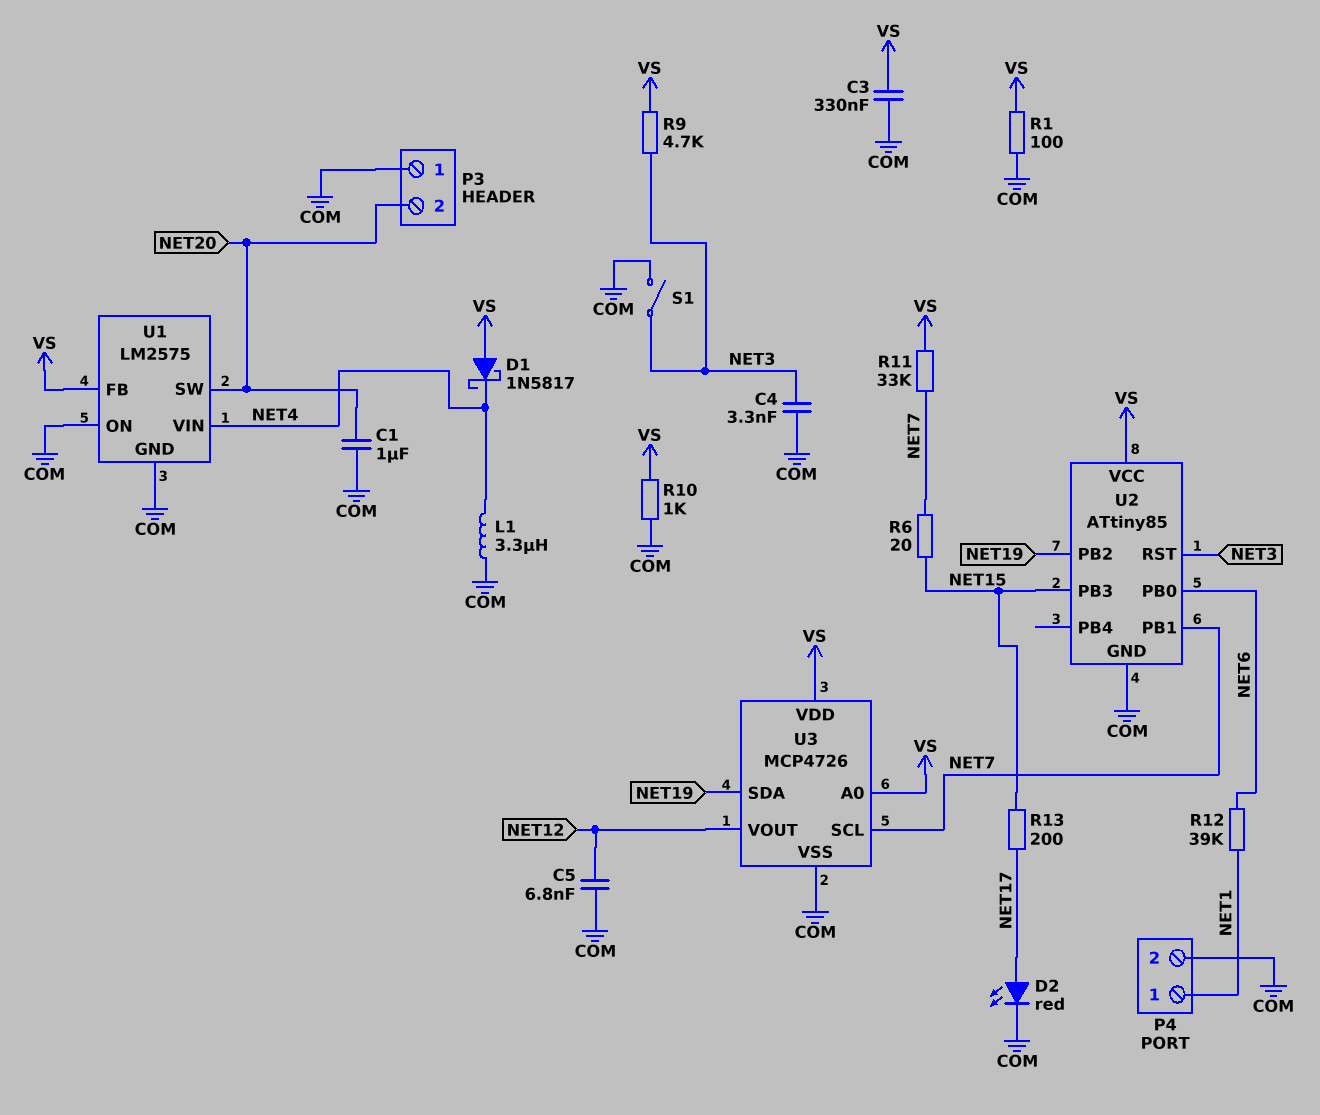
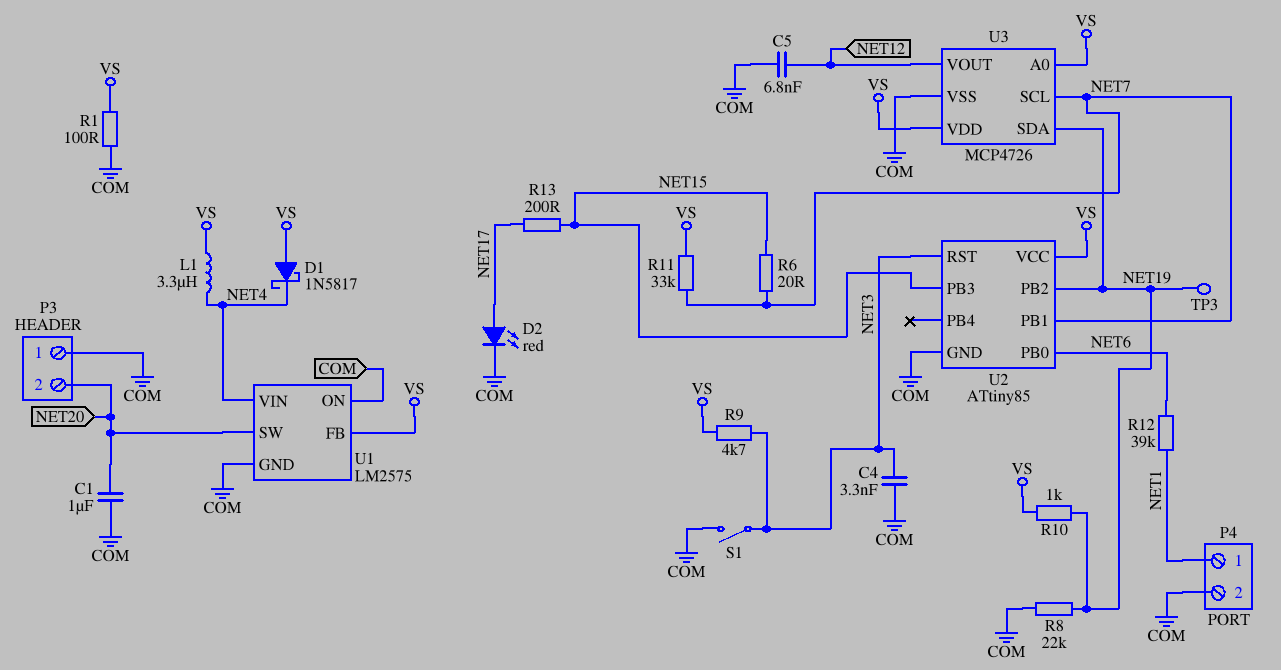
C3: 330nF (COM, VS) -> none
L1: 3.3uH (COM, NET4) -> 3.3uH (NET4, VS)
R8: none -> 22k (COM, NET19)
R10: 1k (COM, VS) -> 1k (NET19, VS)
TP3: none -> test point (NET19)

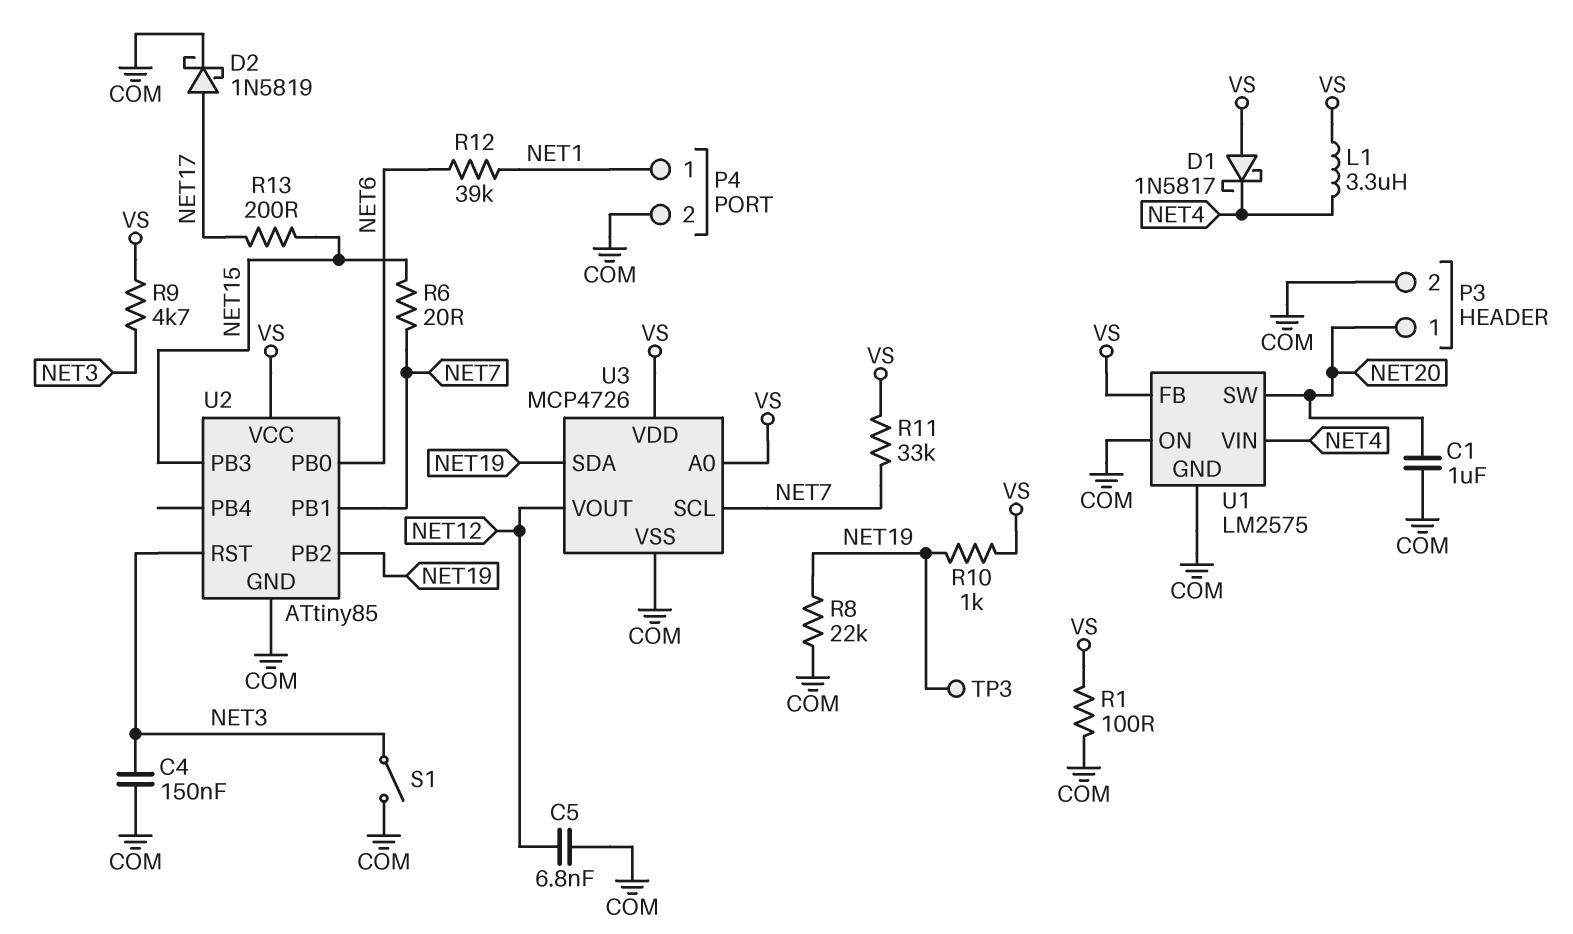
C4: 3.3nF (COM, NET3) -> 150nF (COM, NET3)
D2: LED red (A NET17, K COM) -> schottky 1N5819 (A NET17, K COM)
P3 pin 1: COM -> NET20
P3 pin 2: NET20 -> COM

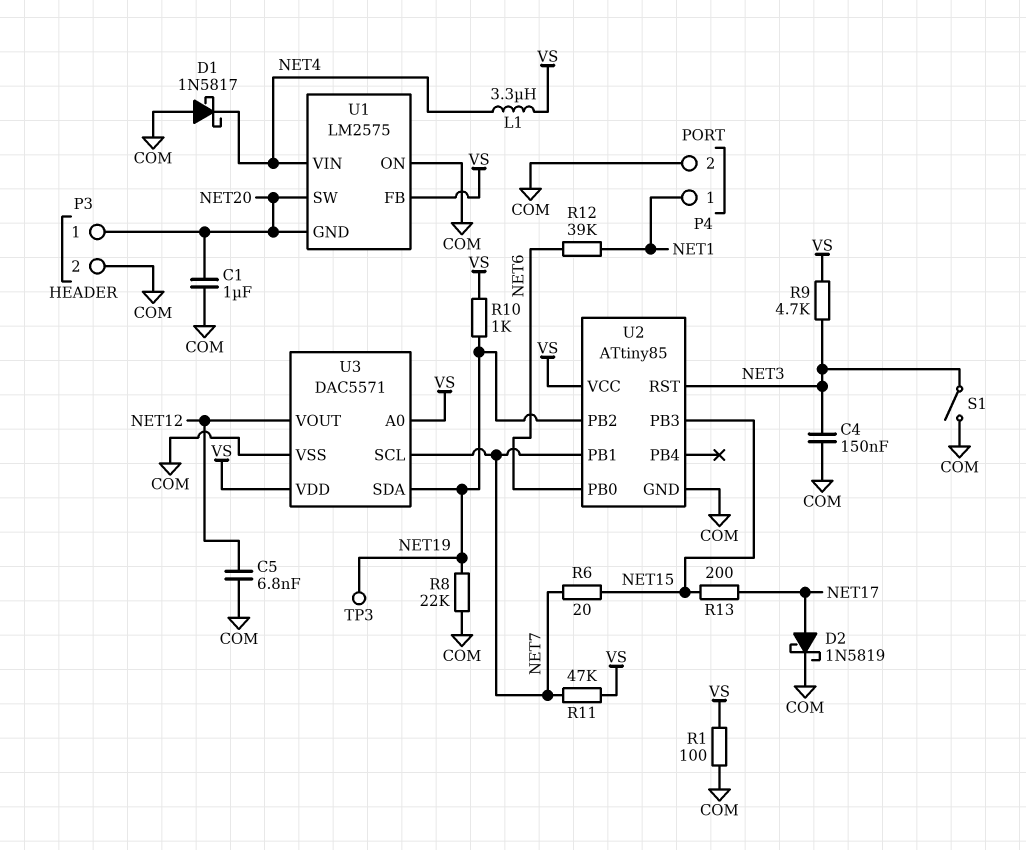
D1: schottky 1N5817 (A VS, K NET4) -> schottky 1N5817 (A COM, K NET4)
R11: 33k (NET7, VS) -> 47k (NET7, VS)
U1 pin GND: COM -> NET20
U3: MCP4726 -> DAC5571

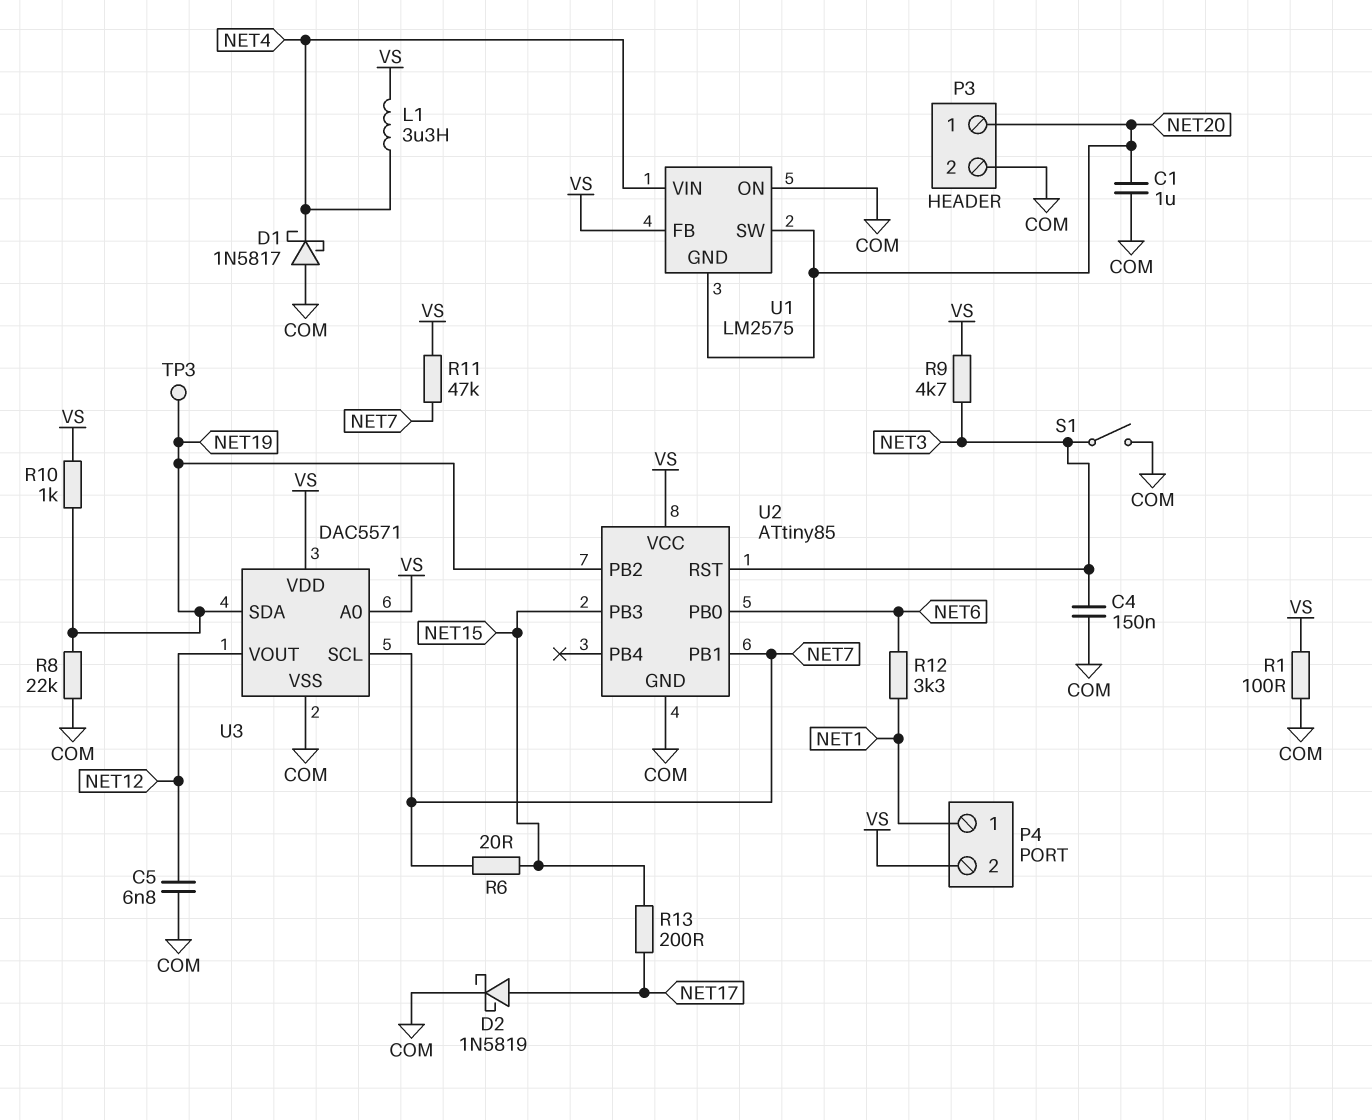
P4 pin 2: COM -> VS
R12: 39k (NET1, NET6) -> 3.3k (NET1, NET6)

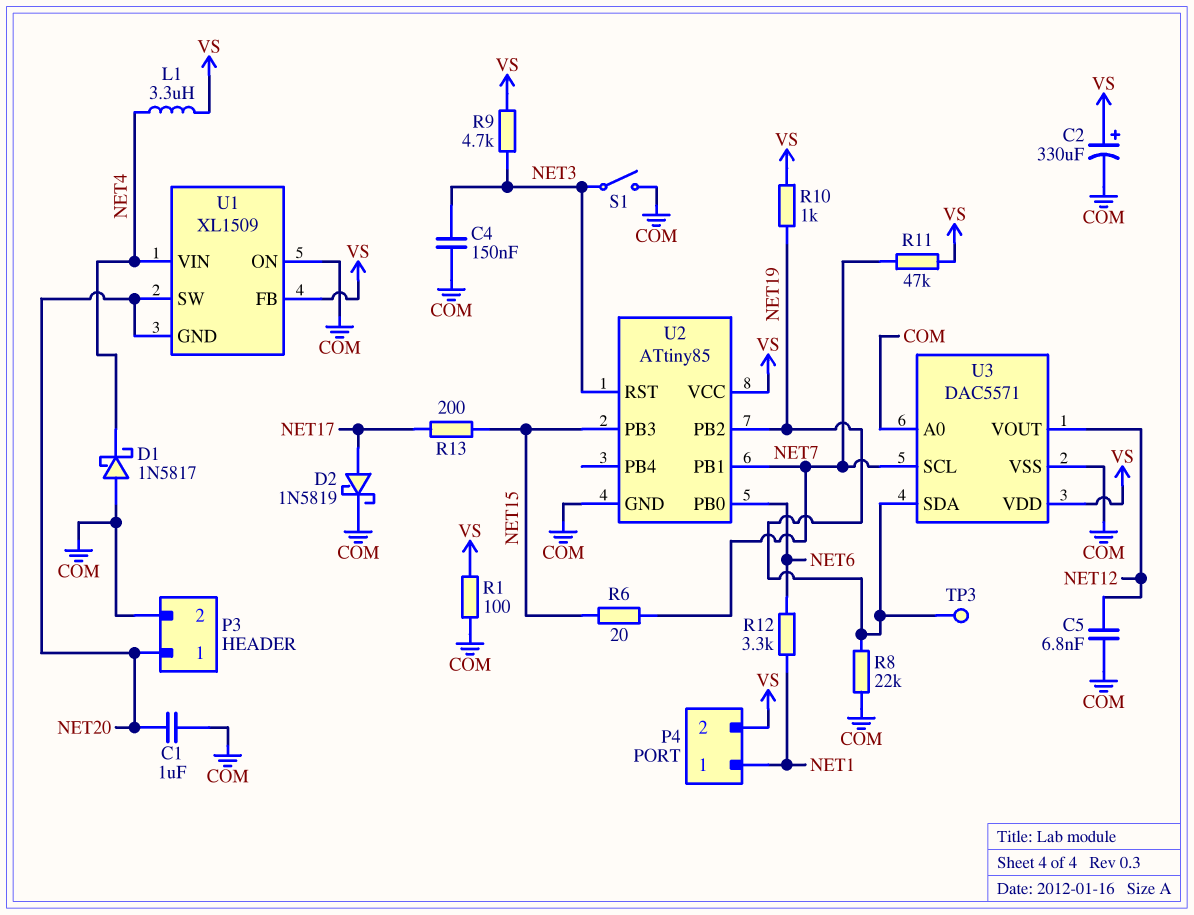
C2: none -> 330uF (plus VS, minus COM)
U1: LM2575 -> XL1509
U3 pin A0: VS -> COM

